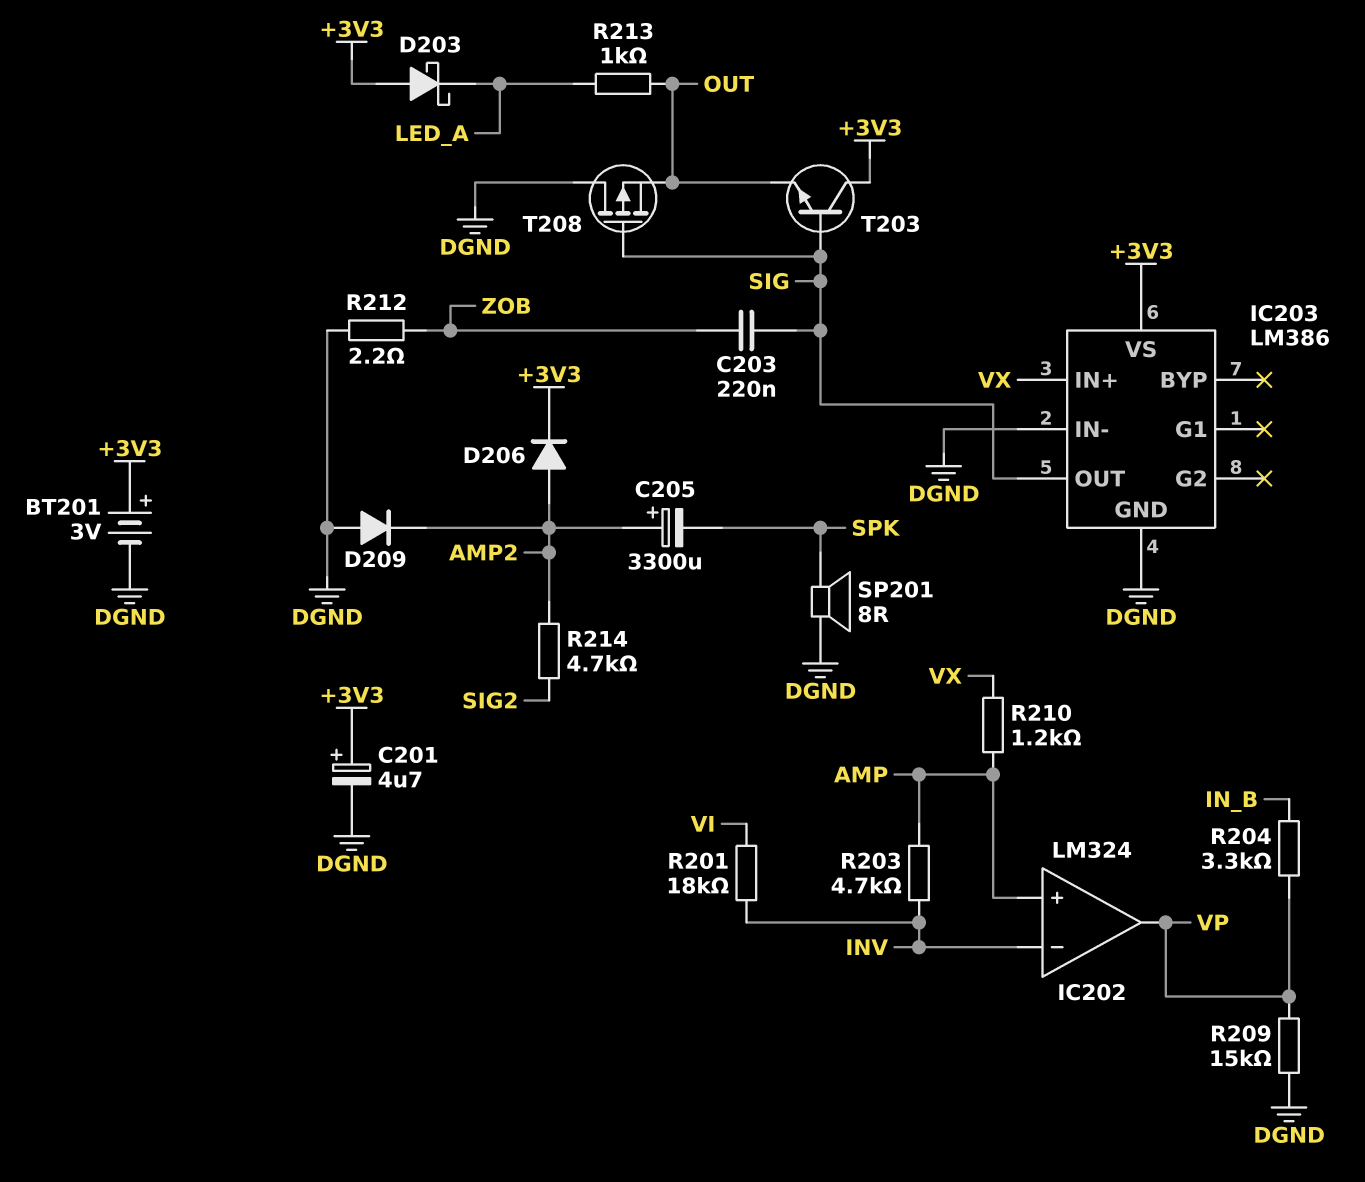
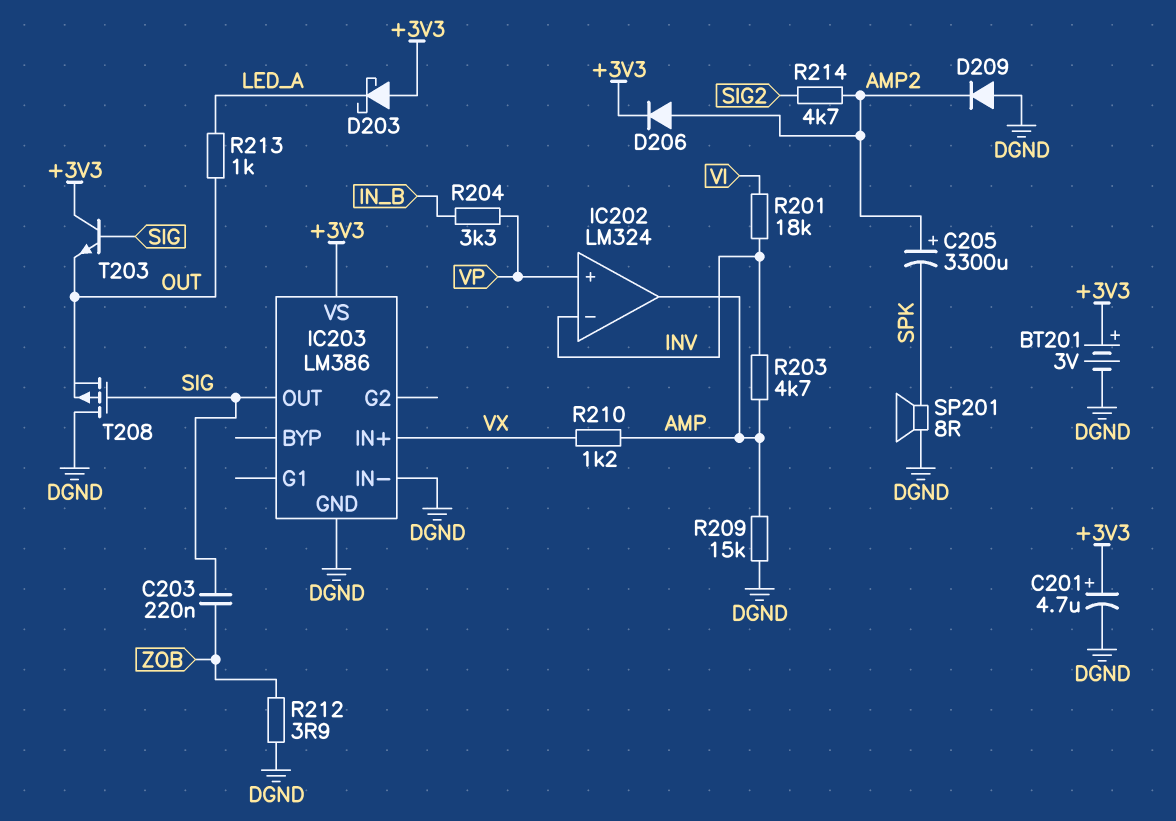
IC202 pin in+: AMP -> VP
IC202 pin out: VP -> AMP
R209: 15k (DGND, VP) -> 15k (AMP, DGND)
R212: 2.2 (DGND, ZOB) -> 3.9 (DGND, ZOB)

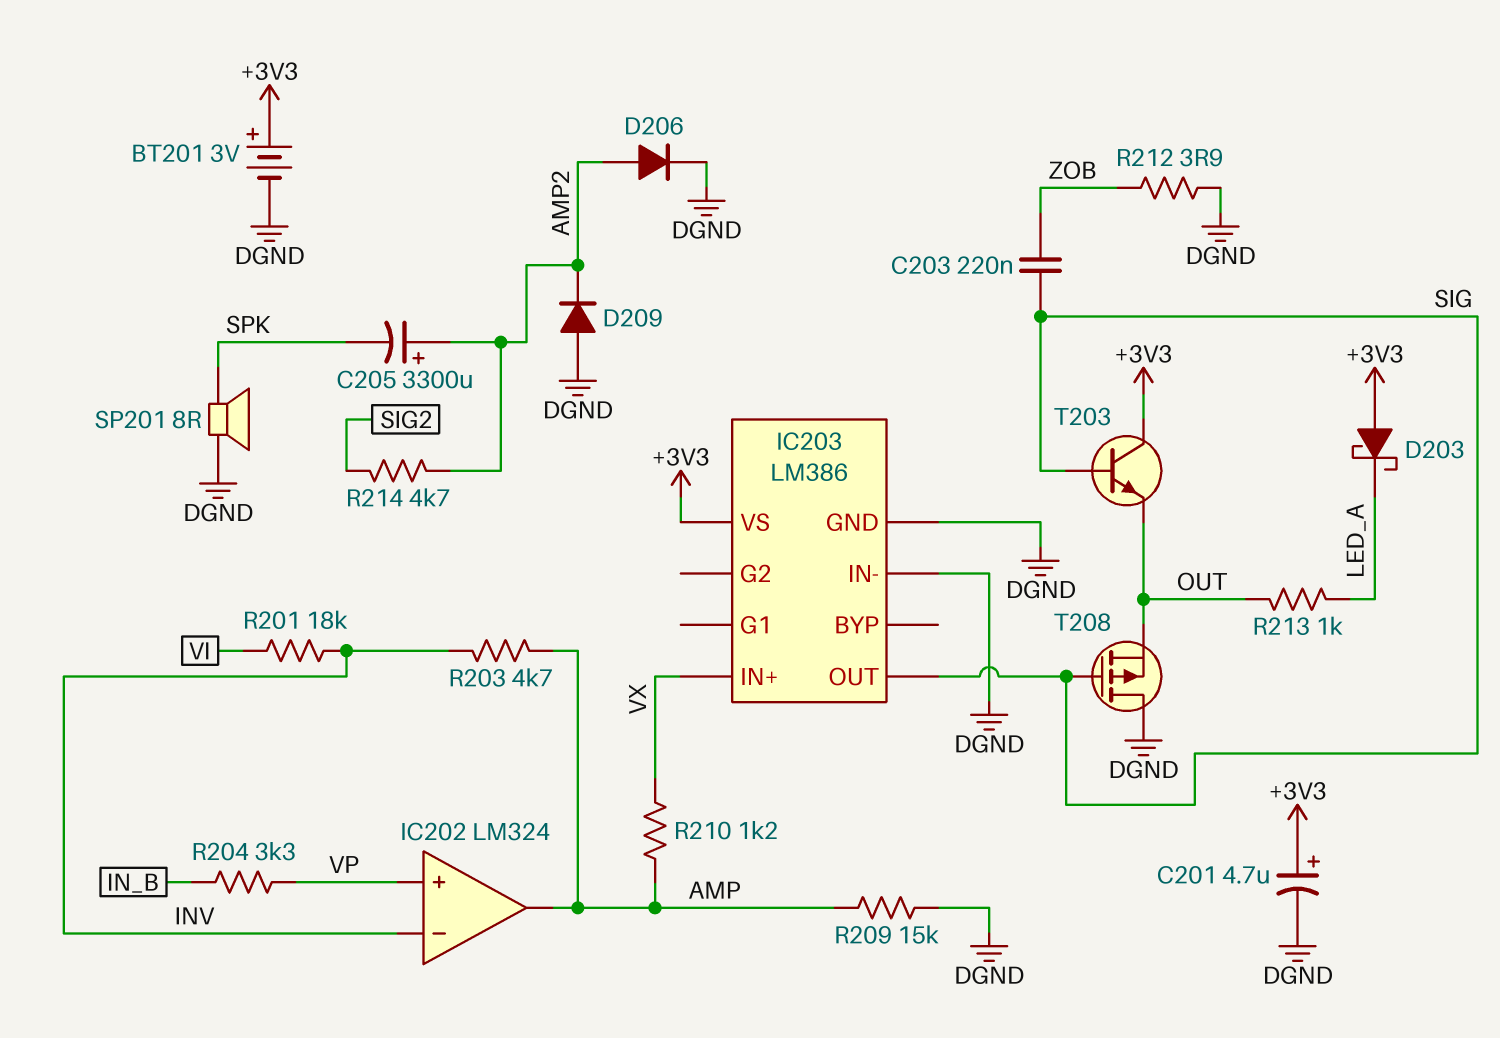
D206: diode (A AMP2, K +3V3) -> diode (A AMP2, K DGND)

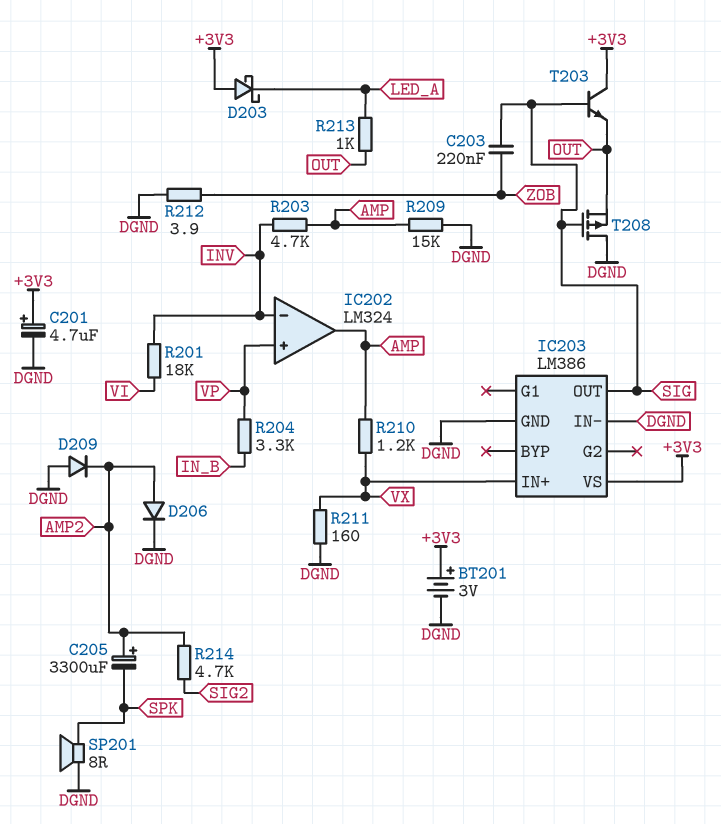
R211: none -> 160 (DGND, VX)

